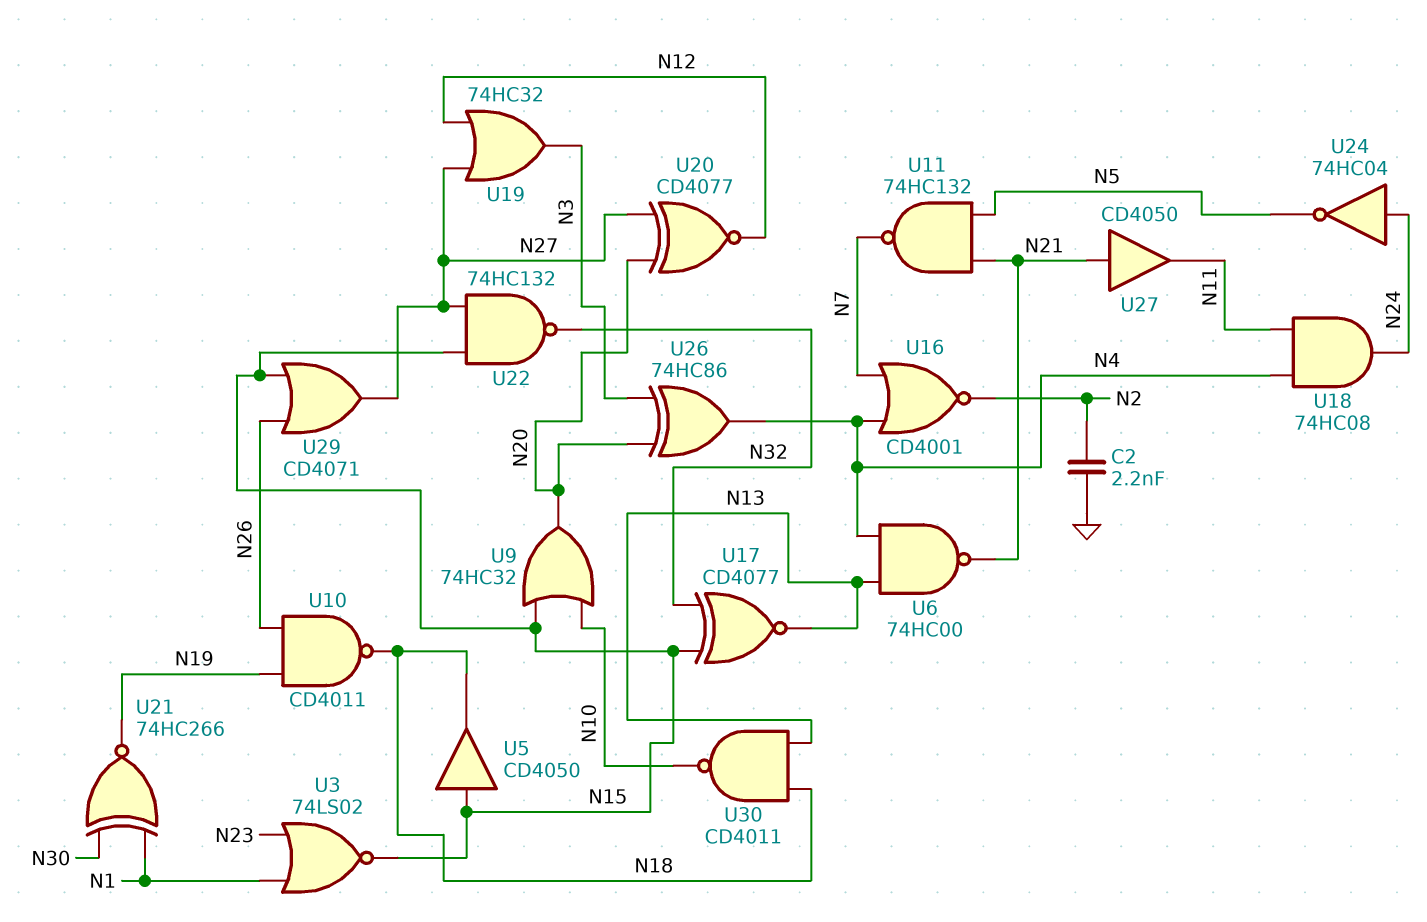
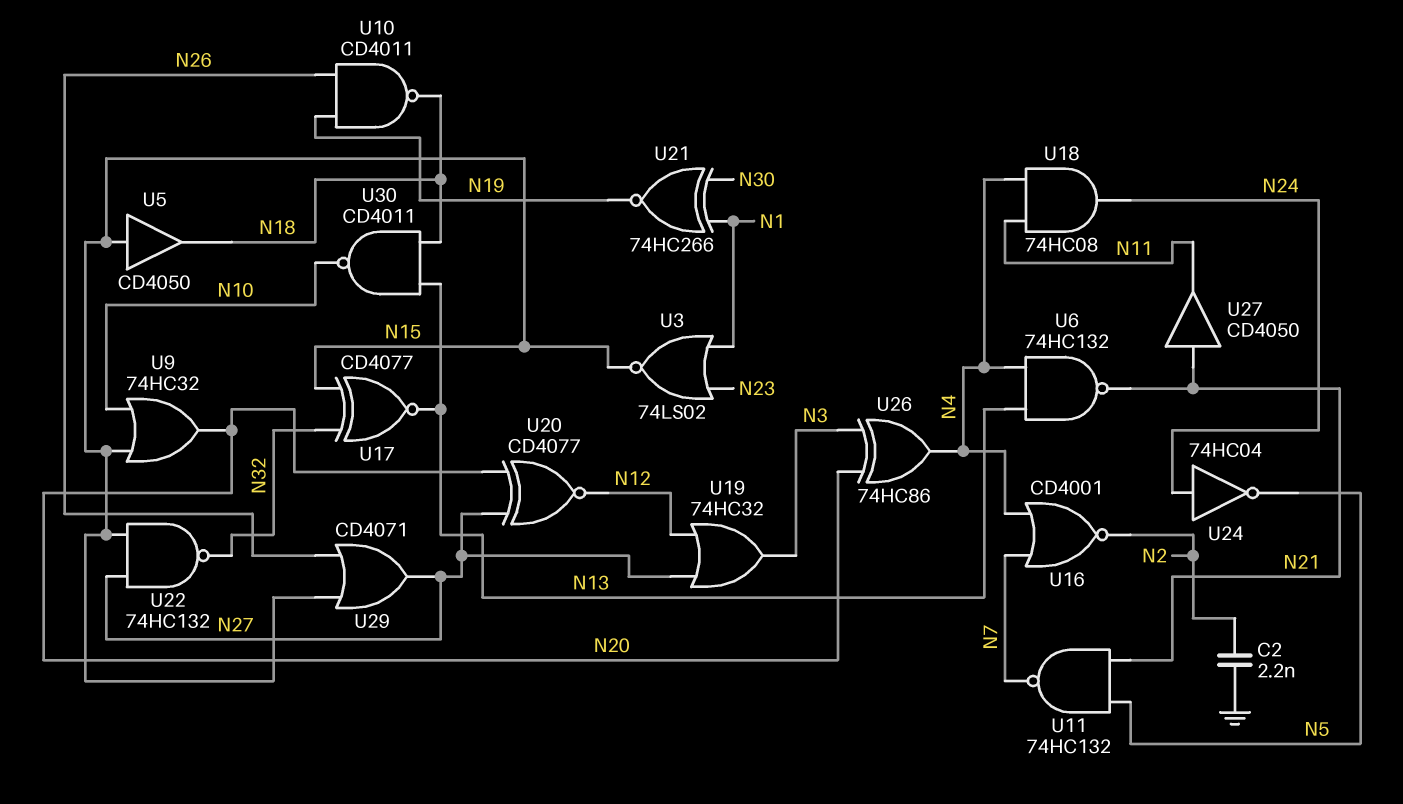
U6: NAND 74HC00 (in N4, in N13, out N21) -> NAND 74HC132 (in N4, in N13, out N21)

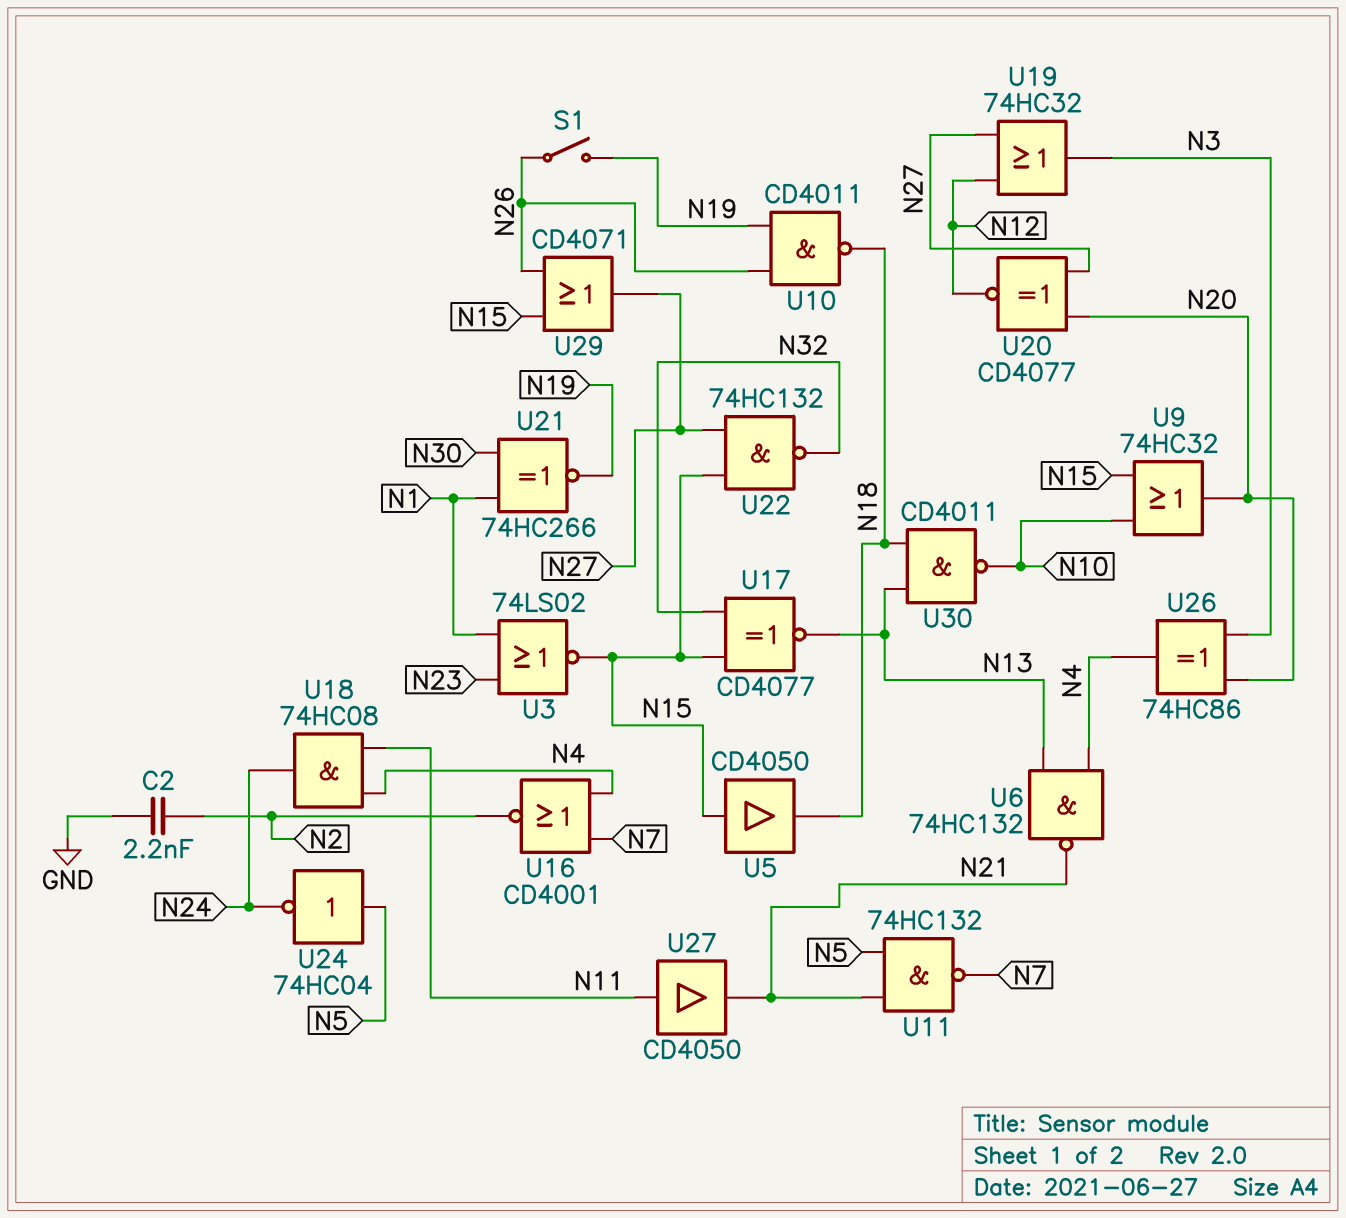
S1: none -> switch (N19, N26)
U24: NOT 74HC04 (in N24, out N5) -> NOT 74HC04 (in N5, out N24)
U27: buffer CD4050 (in N21, out N11) -> buffer CD4050 (in N11, out N21)

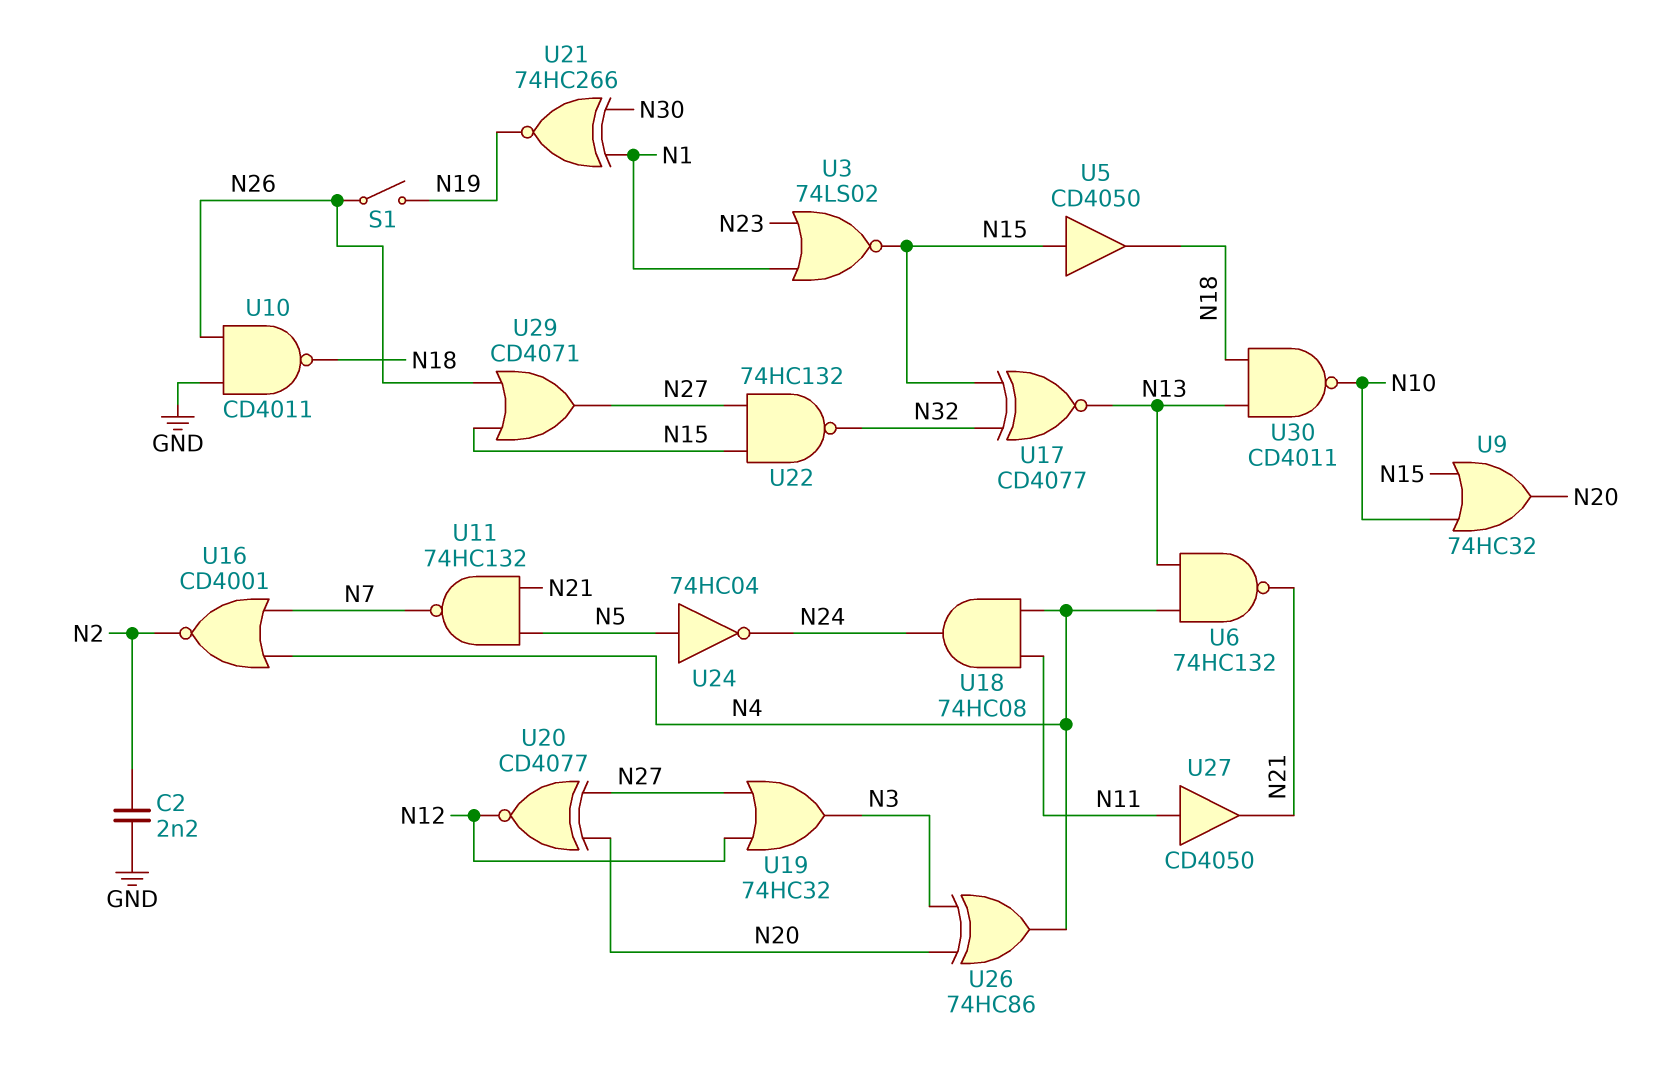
U10: NAND CD4011 (in N19, in N26, out N18) -> NAND CD4011 (in GND, in N26, out N18)

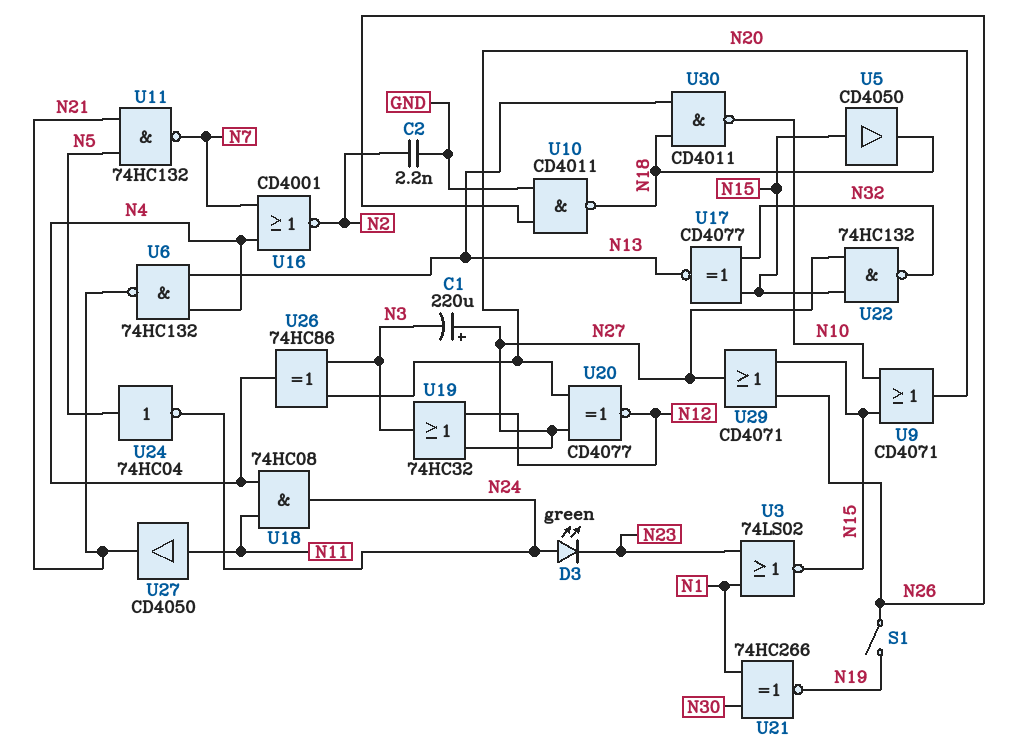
C1: none -> 220uF (plus N27, minus N3)
D3: none -> LED green (A N24, K N23)
U9: OR 74HC32 (in N10, in N15, out N20) -> OR CD4071 (in N10, in N15, out N20)

